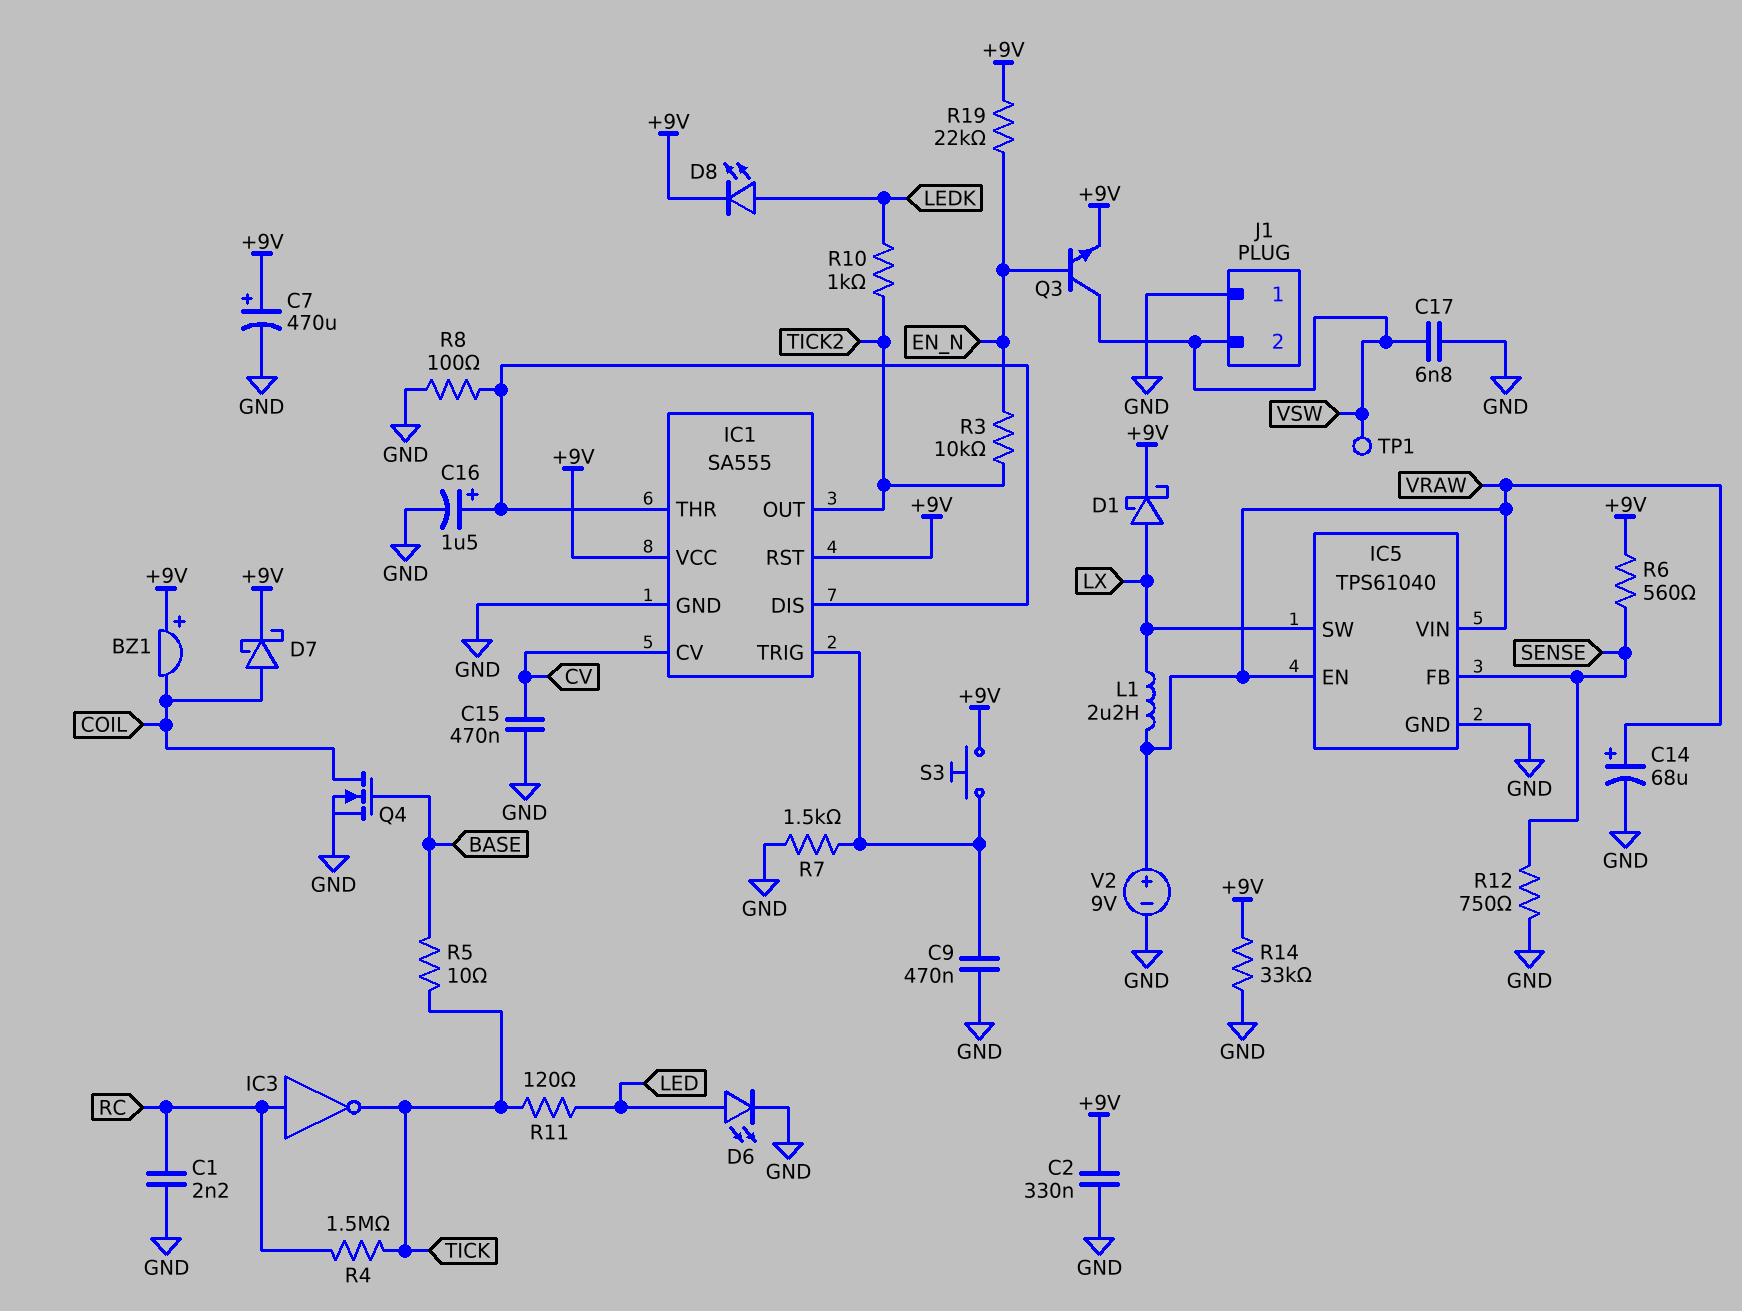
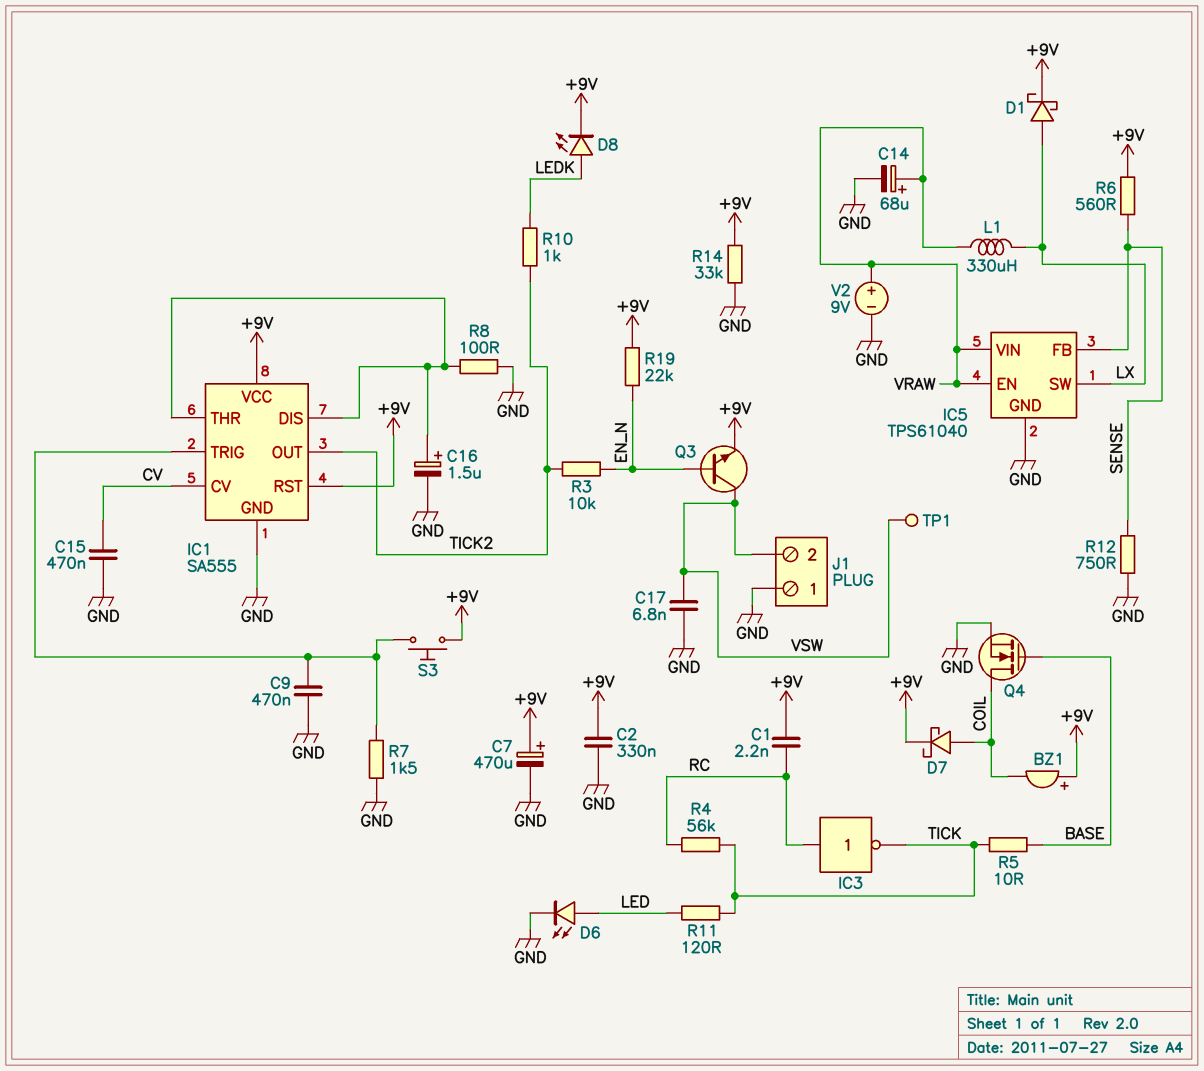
C1: 2.2nF (GND, RC) -> 2.2nF (+9V, RC)
L1: 2.2uH (LX, VRAW) -> 330uH (LX, VRAW)
R4: 1.5M (RC, TICK) -> 56k (RC, TICK)

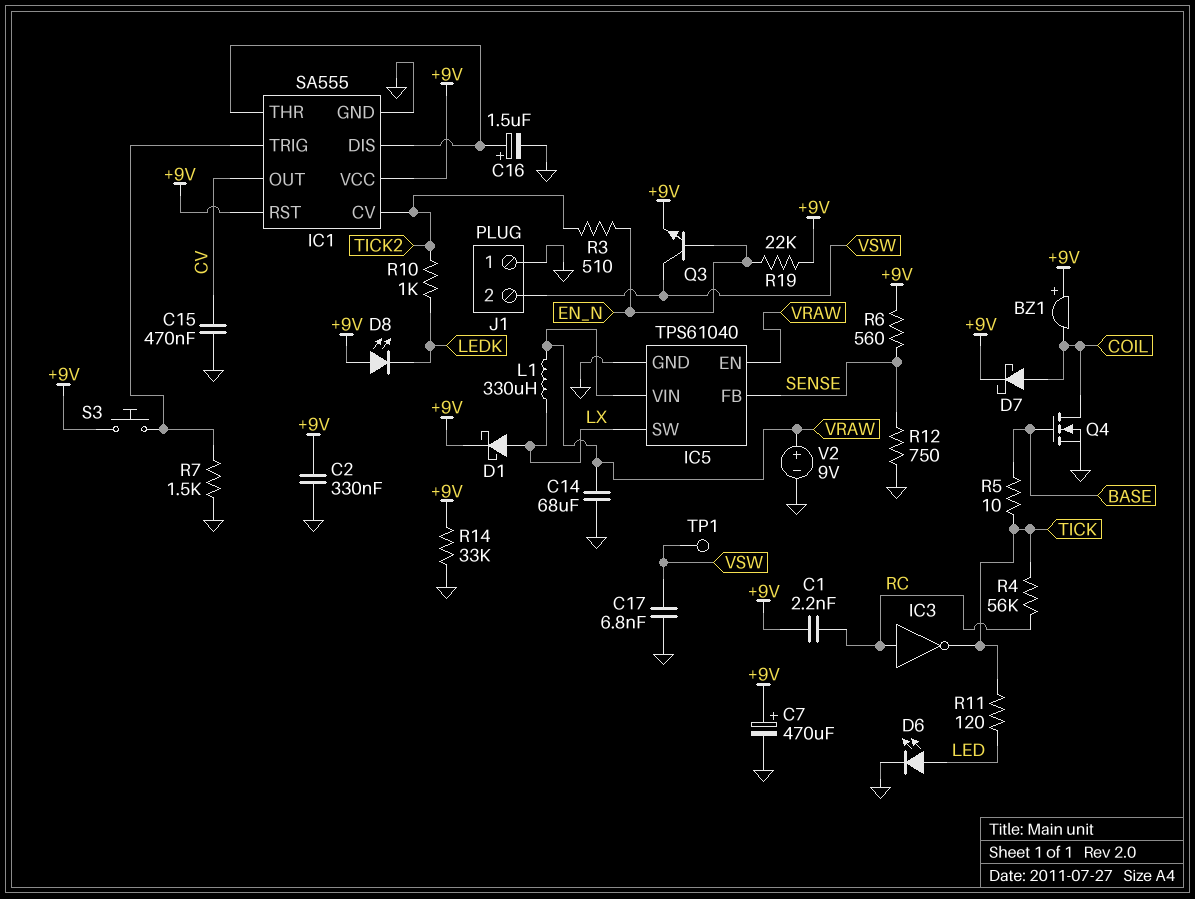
C9: 470nF (GND, IC1/TRIG) -> none
C14: 68uF (plus VRAW, minus GND) -> 68uF (GND, VRAW)
D8: LED (A LEDK, K +9V) -> LED (A +9V, K LEDK)
IC1 pin CV: CV -> TICK2
IC1 pin OUT: TICK2 -> CV
R3: 10k (EN_N, TICK2) -> 510 (EN_N, TICK2)
R8: 100 (GND, IC1/DIS) -> none

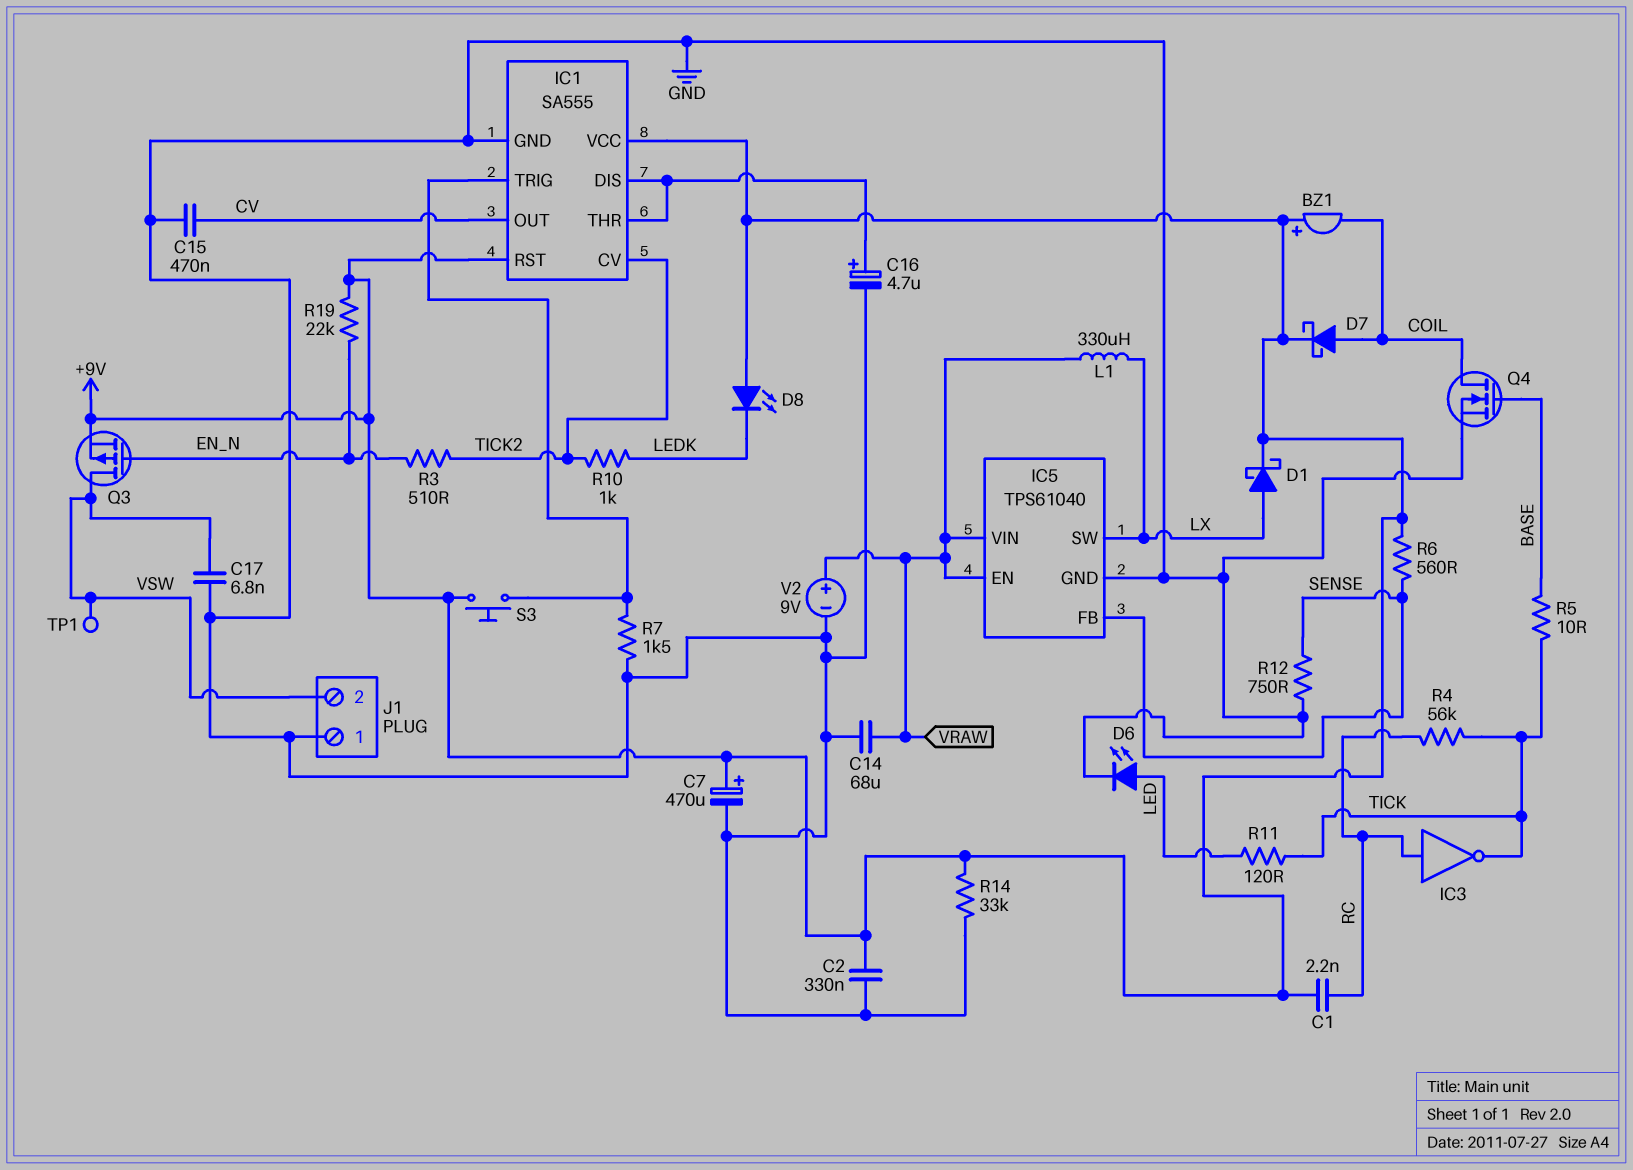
C16: 1.5uF (plus IC1/DIS, minus GND) -> 4.7uF (plus IC1/DIS, minus GND)
Q3: NPN (B EN_N, C VSW, E +9V) -> PMOS (G EN_N, D VSW, S +9V)

